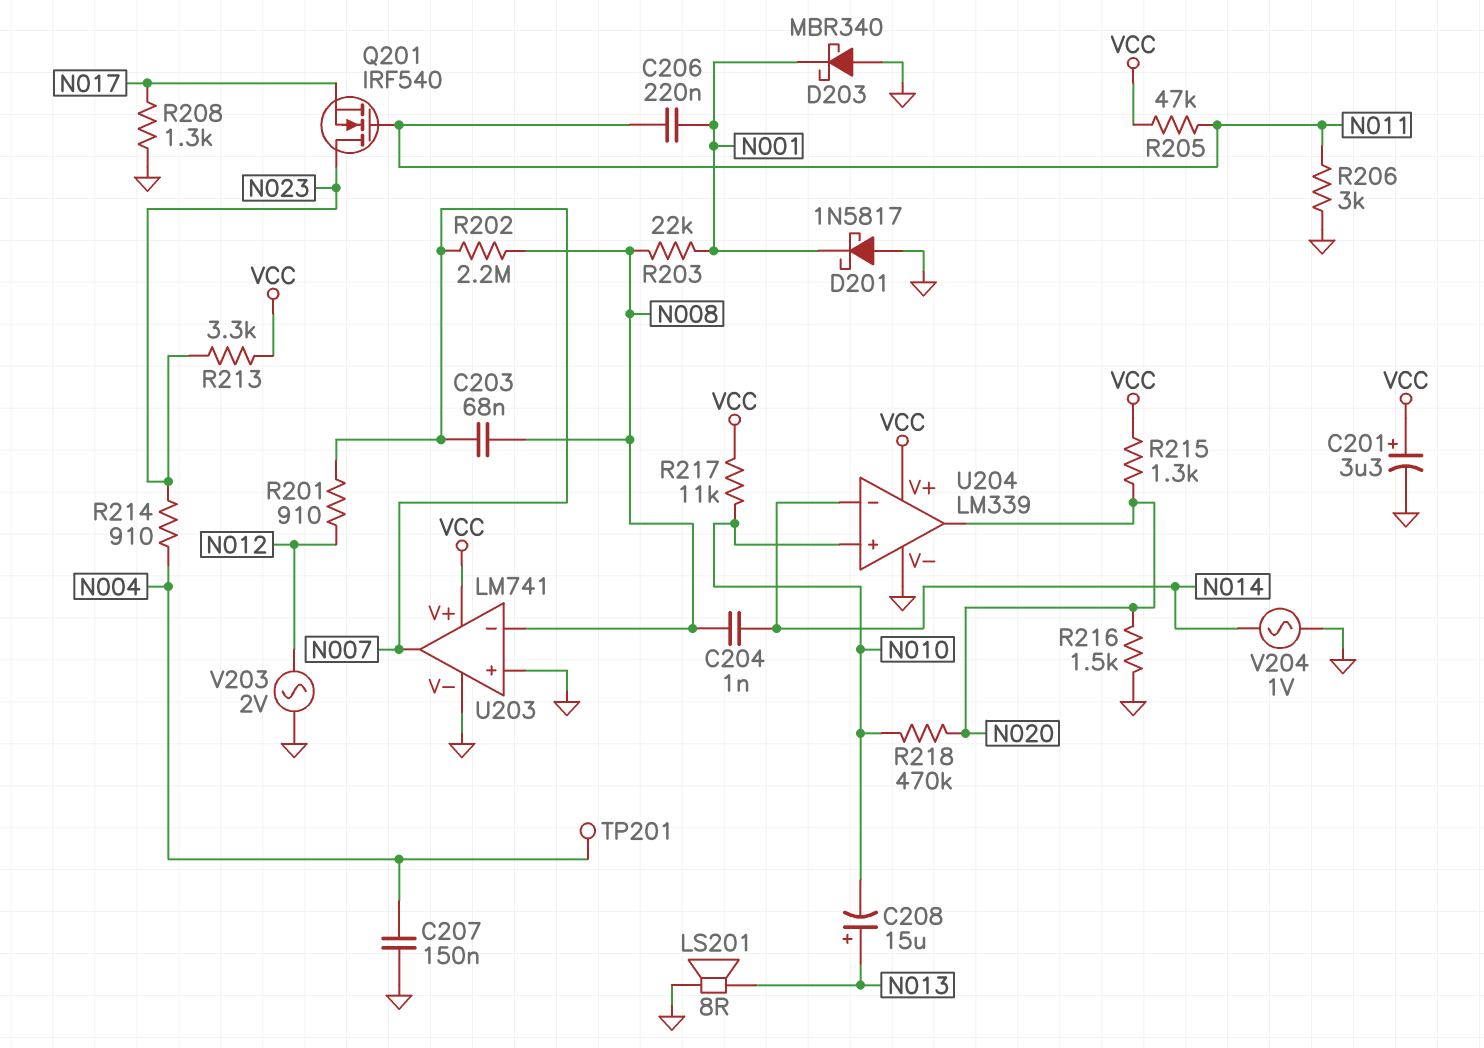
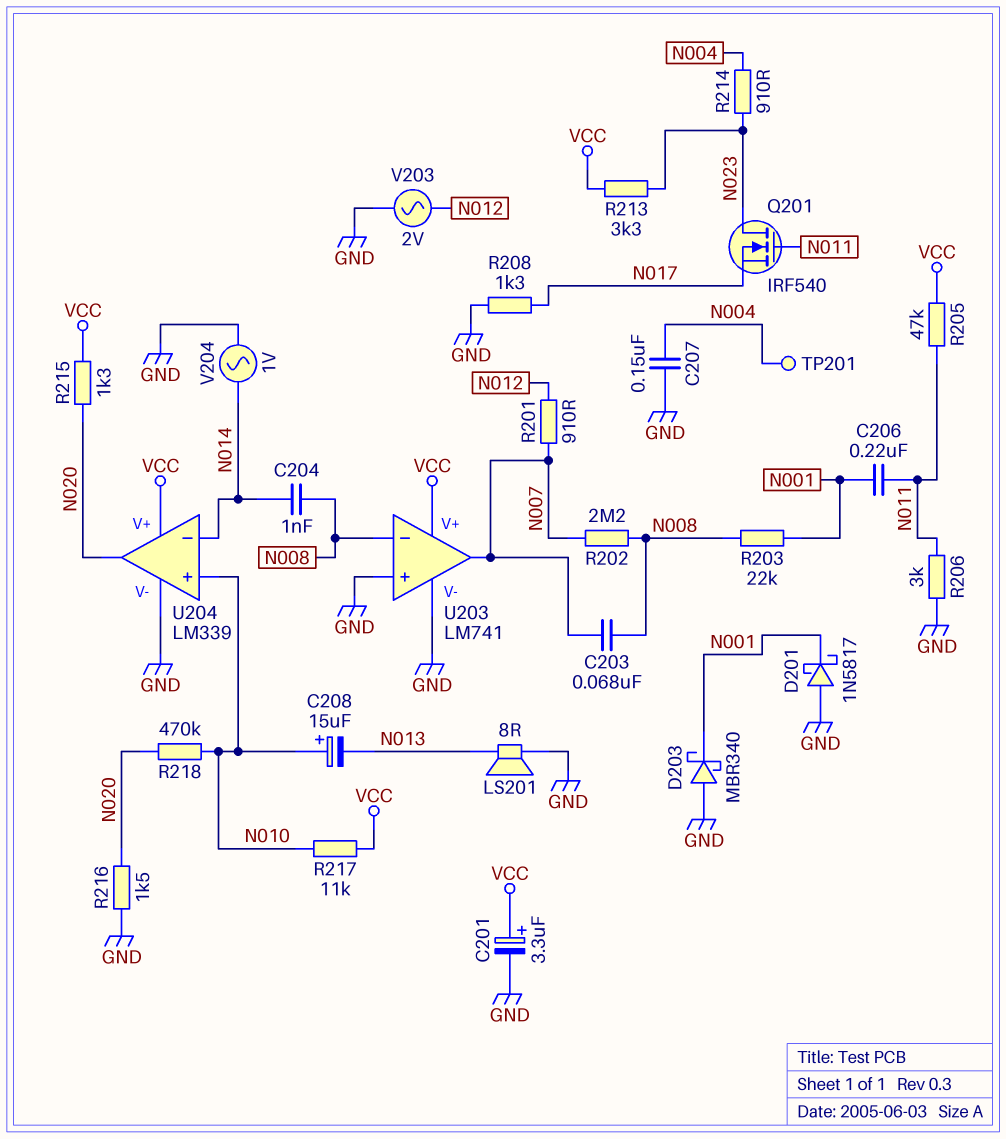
C208: 15uF (plus N013, minus N010) -> 15uF (plus N010, minus N013)

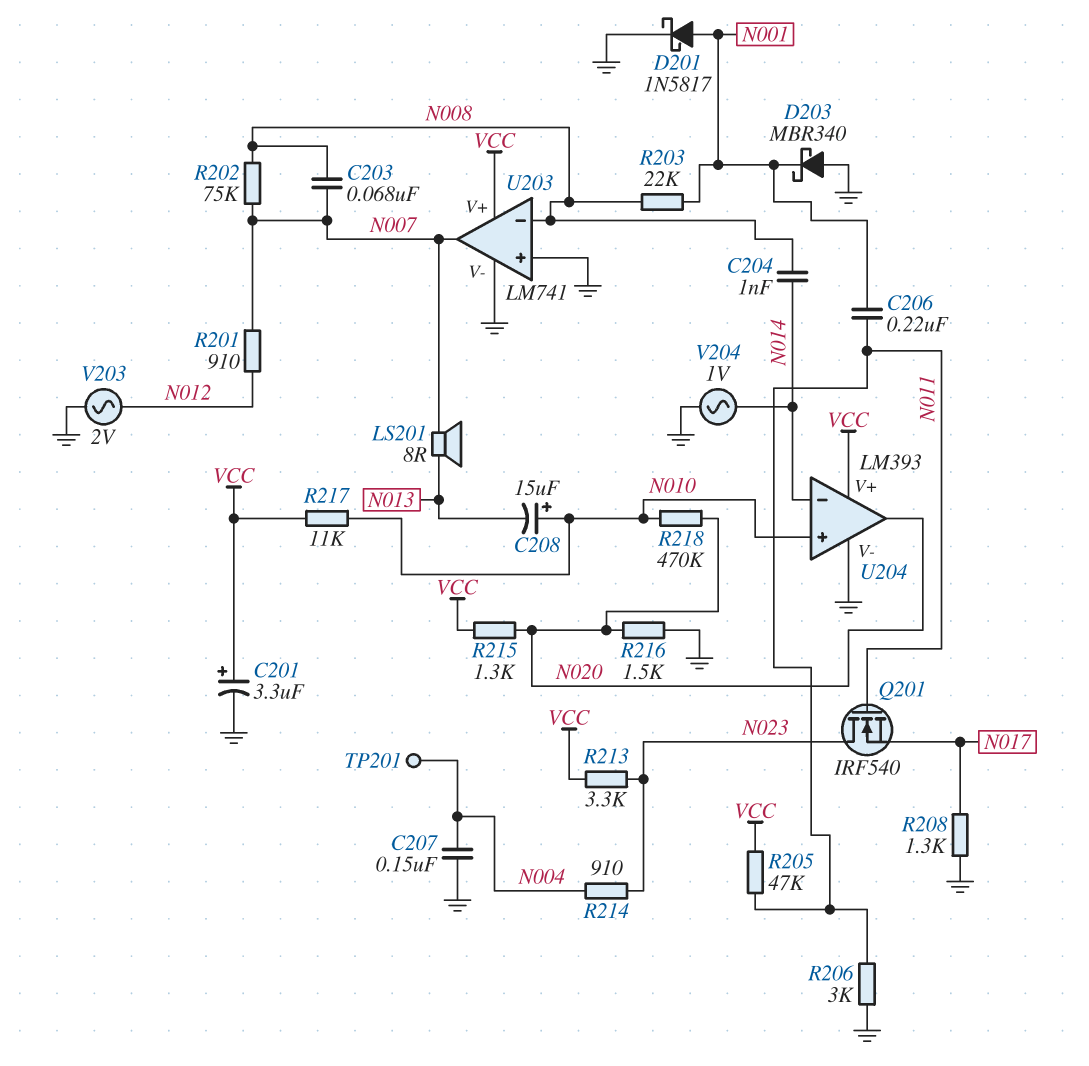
D201: schottky 1N5817 (A GND, K N001) -> schottky 1N5817 (A N001, K GND)
LS201: speaker 8R (GND, N013) -> speaker 8R (N007, N013)
R202: 2.2M (N007, N008) -> 75k (N007, N008)
U204: LM339 -> LM393

